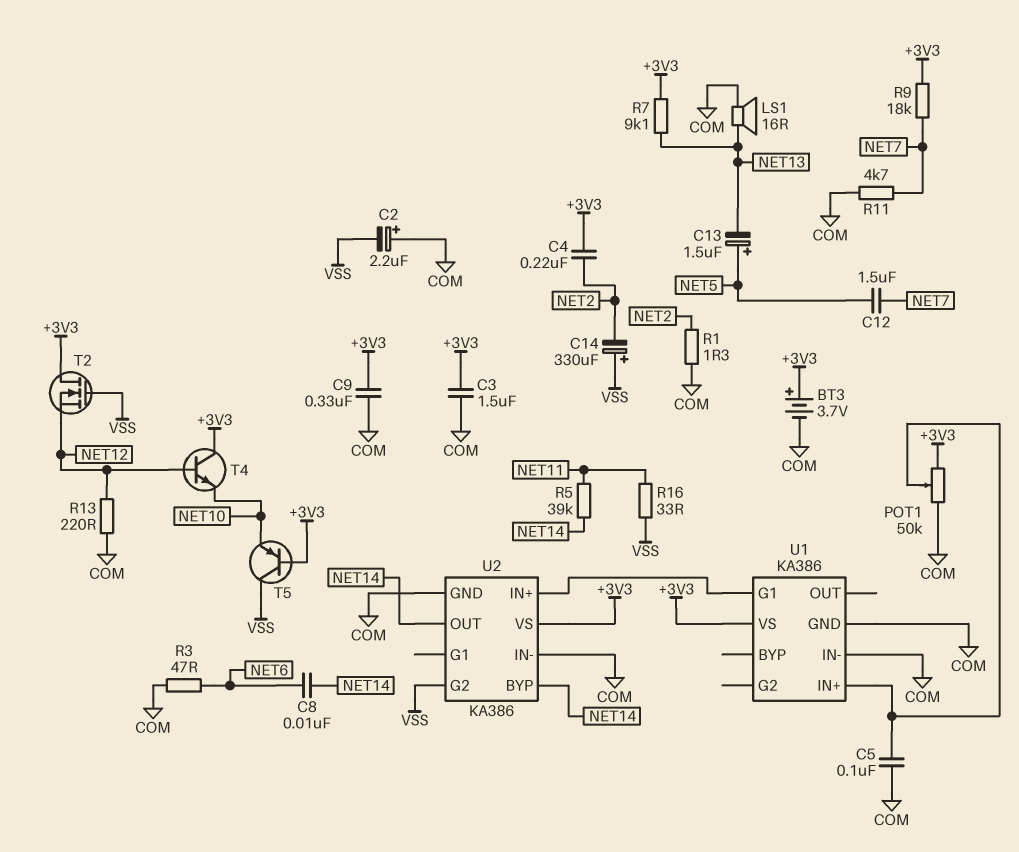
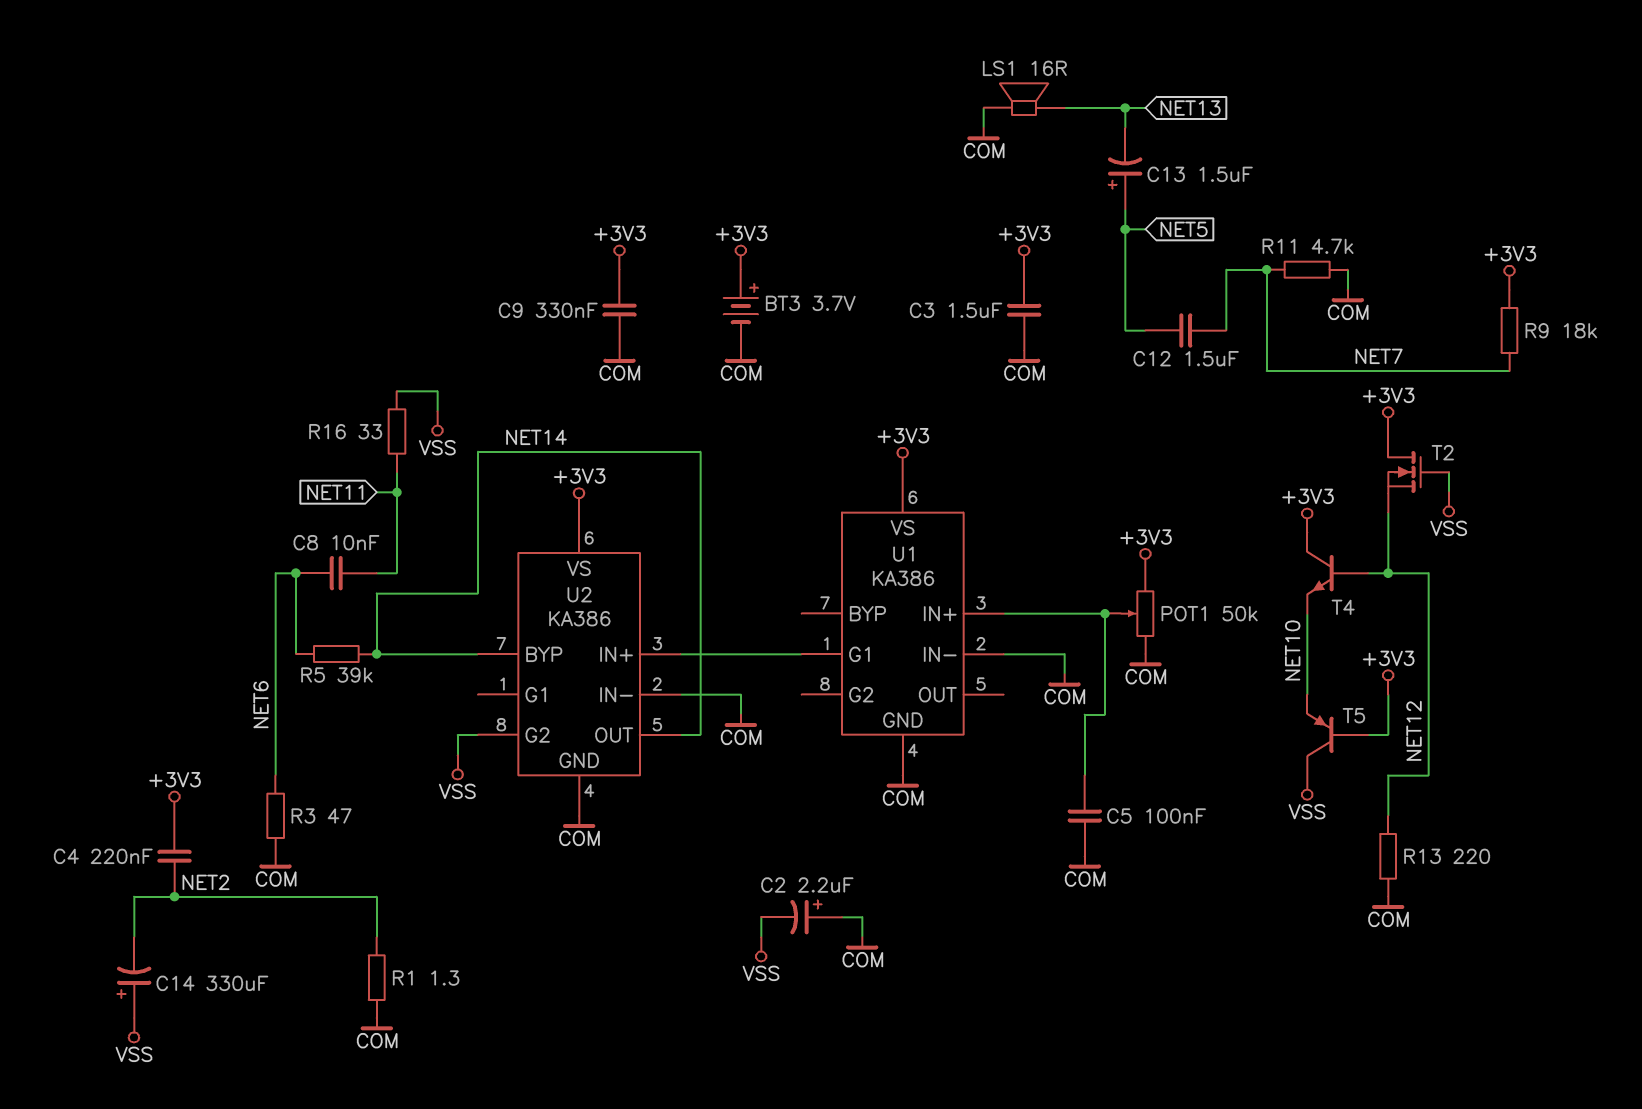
C8: 10nF (NET6, NET14) -> 10nF (NET6, NET11)
R5: 39k (NET11, NET14) -> 39k (NET6, NET14)
R7: 9.1k (+3V3, NET13) -> none

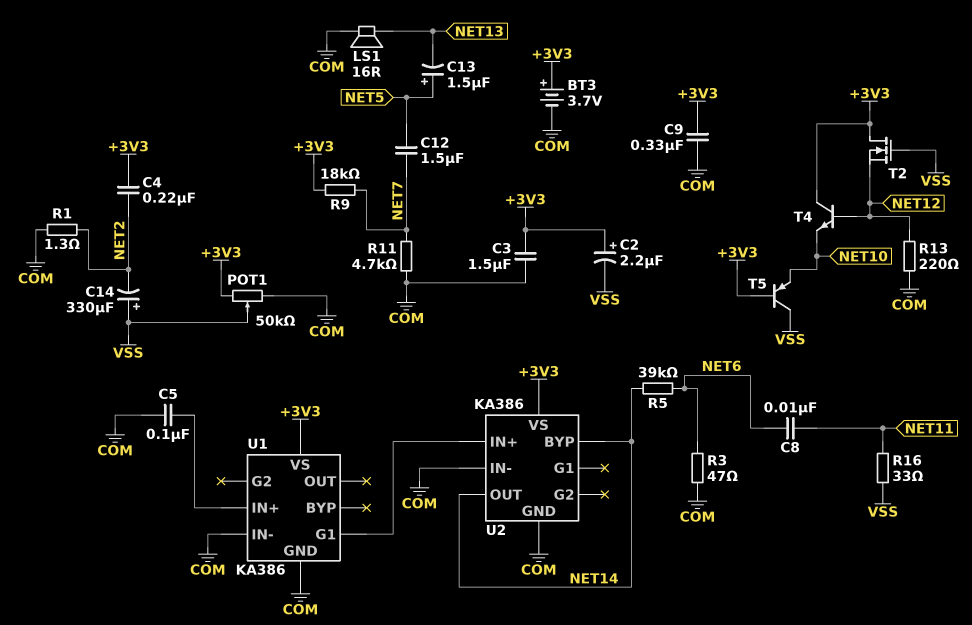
C2: 2.2uF (plus COM, minus VSS) -> 2.2uF (plus +3V3, minus VSS)
POT1: 50k (+3V3, COM, wiper U1/IN+) -> 50k (+3V3, COM, wiper VSS)
U2 pin G2: VSS -> none

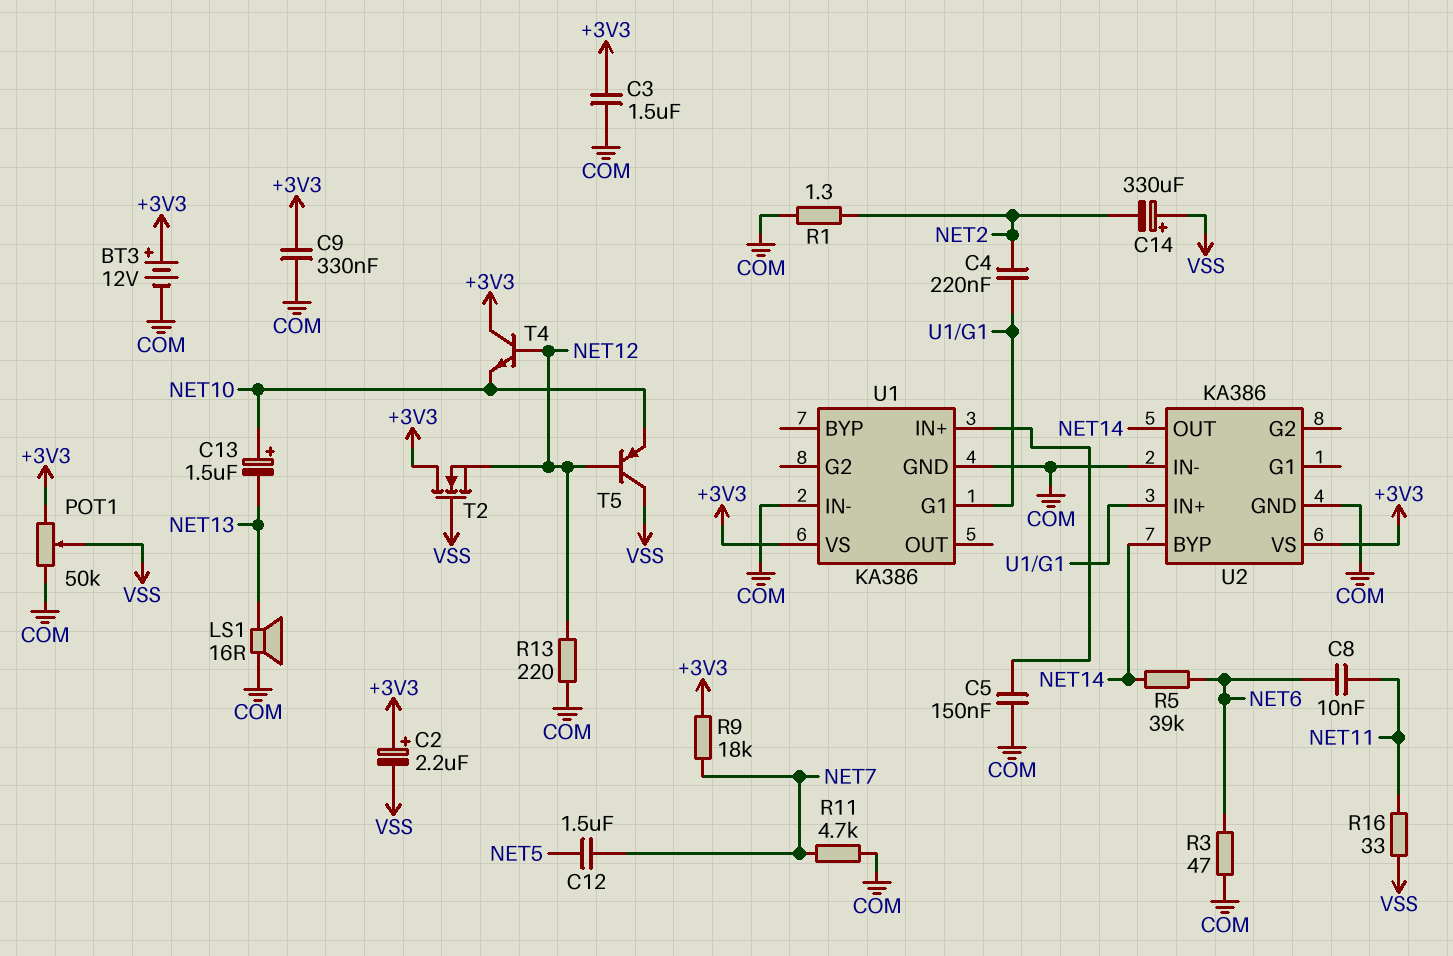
BT3: 3.7V (plus +3V3, minus COM) -> 12V (plus +3V3, minus COM)
C4: 220nF (+3V3, NET2) -> 220nF (NET2, U1/G1)
C5: 100nF (COM, U1/IN+) -> 150nF (COM, U1/IN+)
C13: 1.5uF (plus NET5, minus NET13) -> 1.5uF (plus NET10, minus NET13)
T5: PNP (B +3V3, C VSS, E NET10) -> PNP (B NET12, C VSS, E NET10)

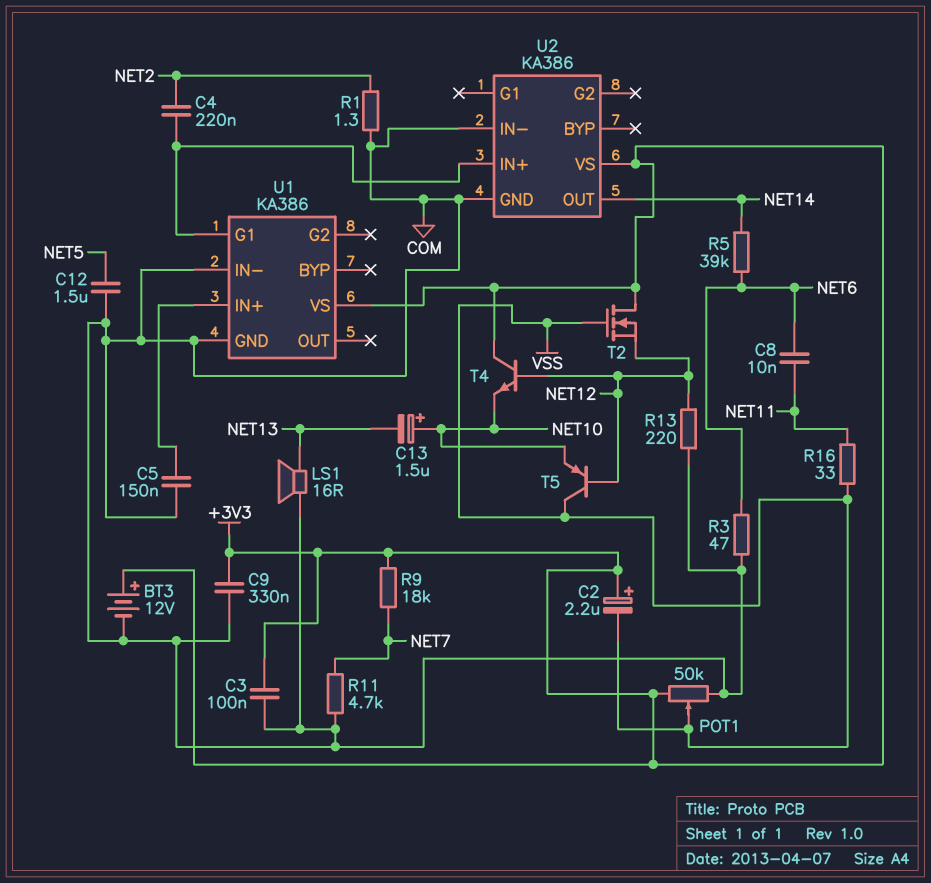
C3: 1.5uF (+3V3, COM) -> 100nF (+3V3, COM)
C12: 1.5uF (NET5, NET7) -> 1.5uF (COM, NET5)
C14: 330uF (plus VSS, minus NET2) -> none
U2 pin BYP: NET14 -> none

